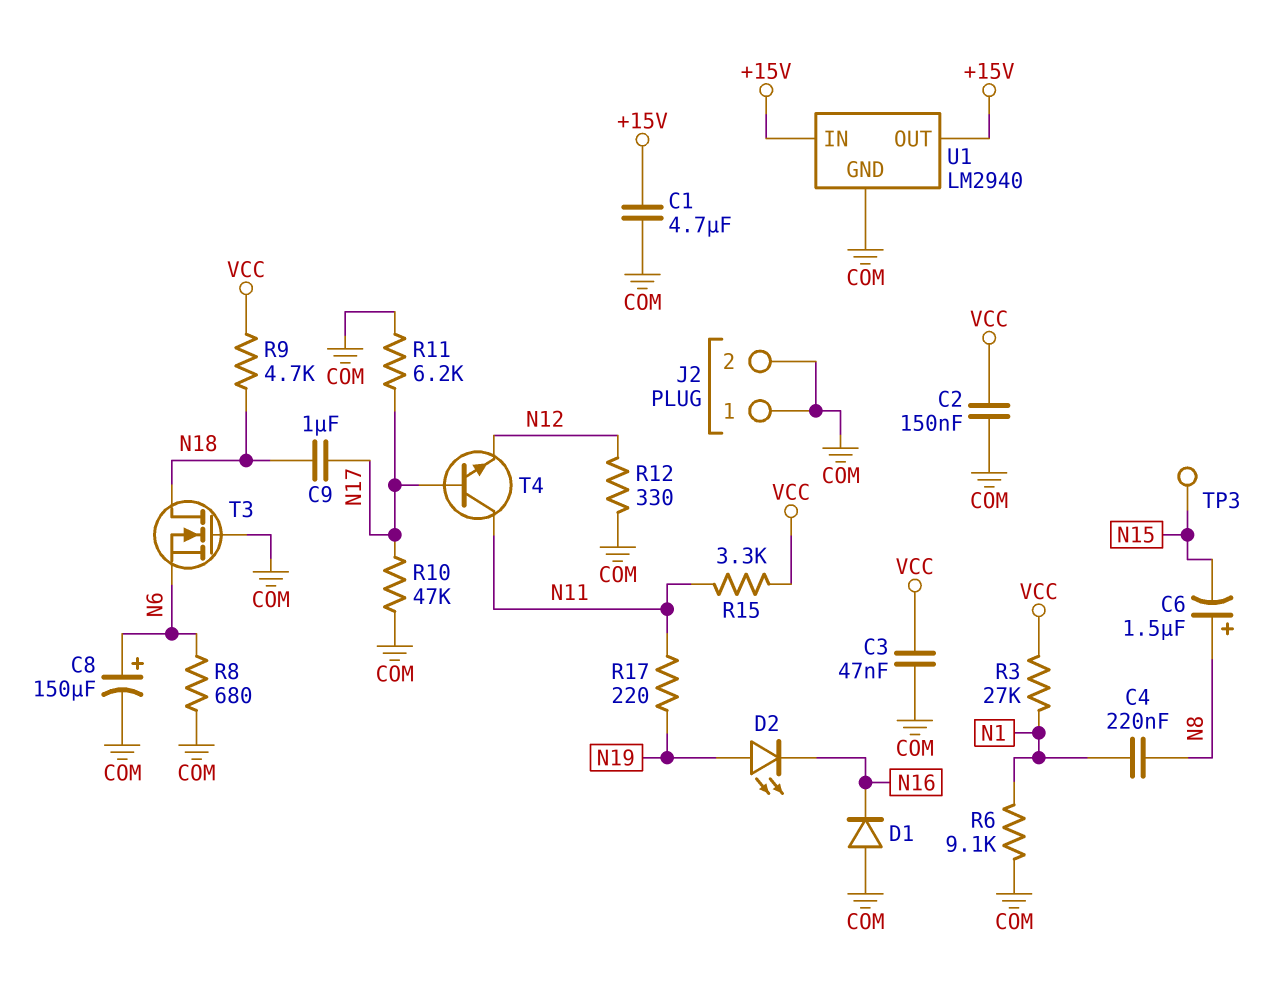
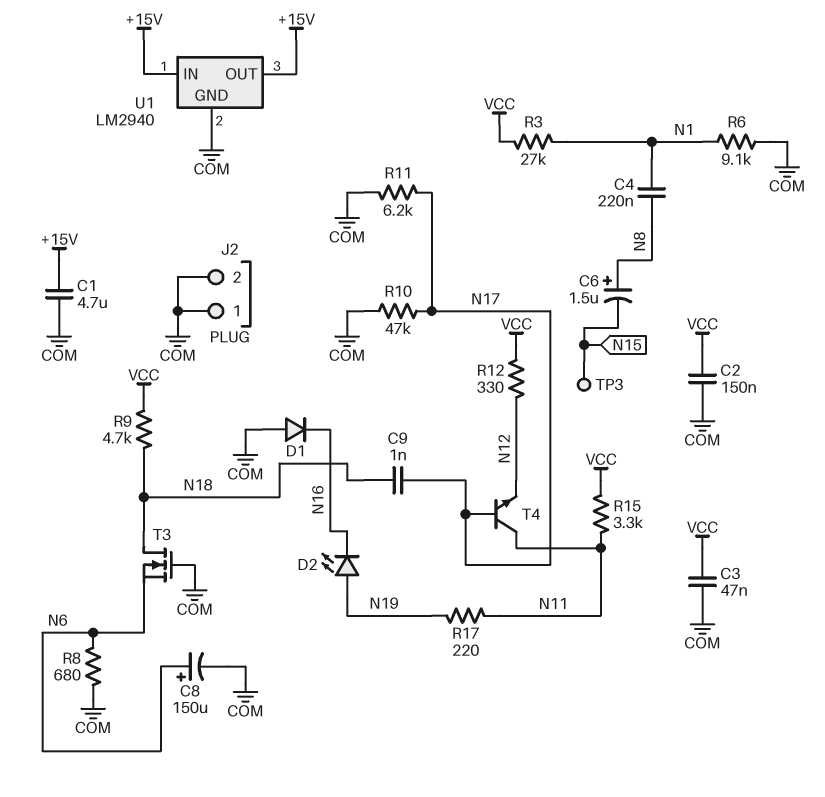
C9: 1uF (N17, N18) -> 1nF (N17, N18)
R12: 330 (COM, N12) -> 330 (N12, VCC)

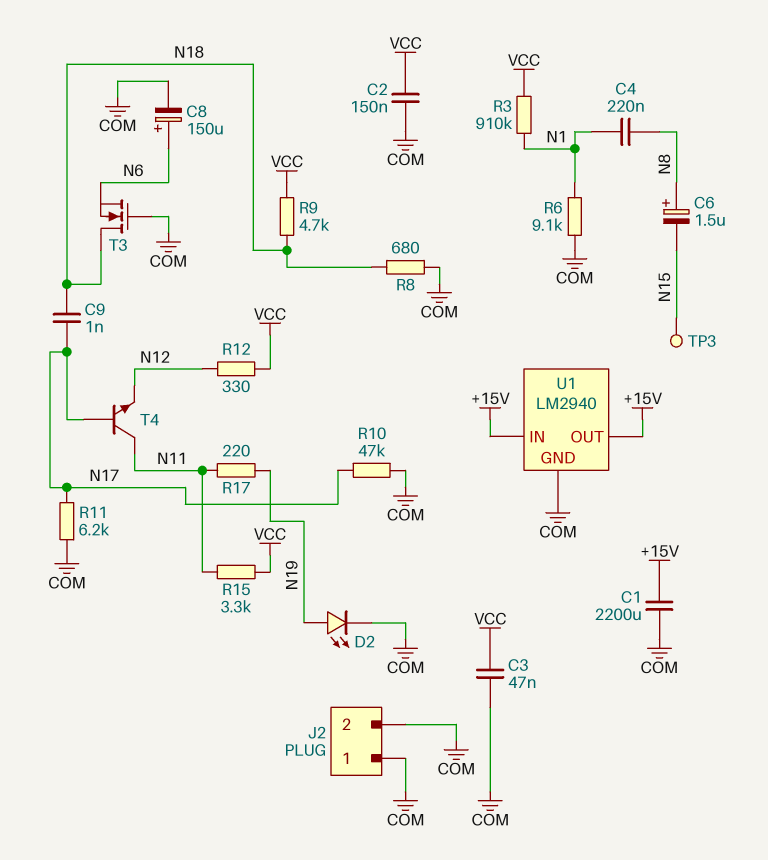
C1: 4.7uF (+15V, COM) -> 2200uF (+15V, COM)
D1: diode (A COM, K N16) -> none
D2: LED (A N19, K N16) -> LED (A N19, K COM)
R3: 27k (N1, VCC) -> 910k (N1, VCC)
R8: 680 (COM, N6) -> 680 (COM, N18)

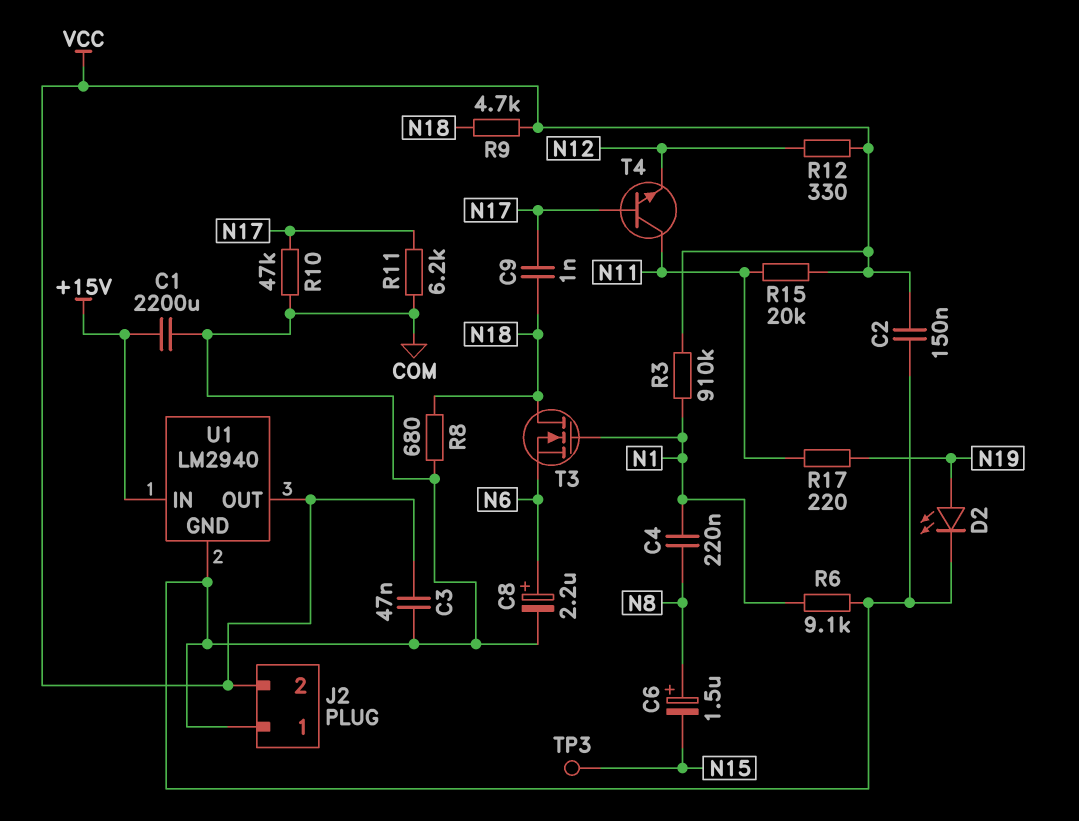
C8: 150uF (plus N6, minus COM) -> 2.2uF (plus N6, minus COM)
J2 pin 2: COM -> VCC
R15: 3.3k (N11, VCC) -> 20k (N11, VCC)
T3: NMOS (G COM, D N18, S N6) -> NMOS (G N1, D N18, S N6)
U1 pin OUT: +15V -> VCC

